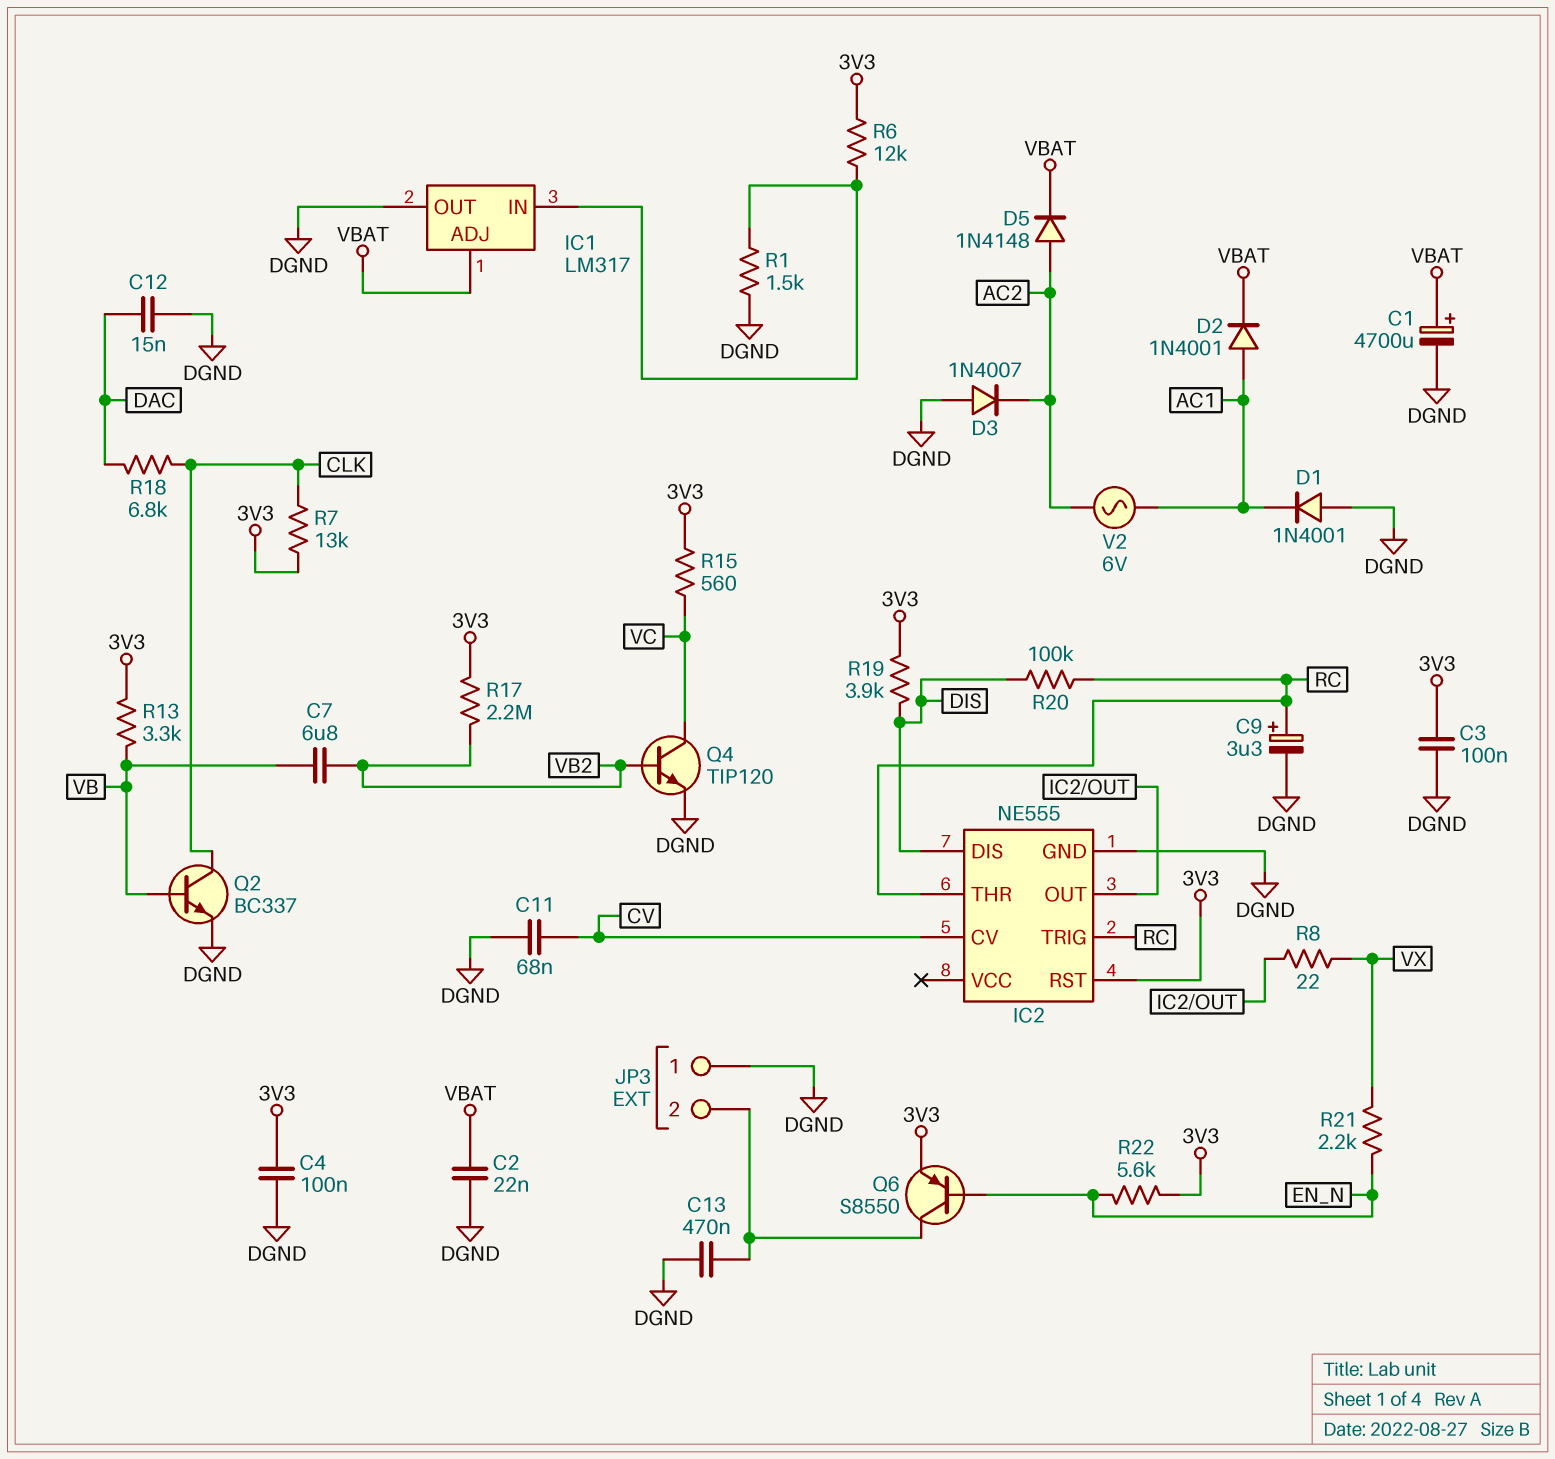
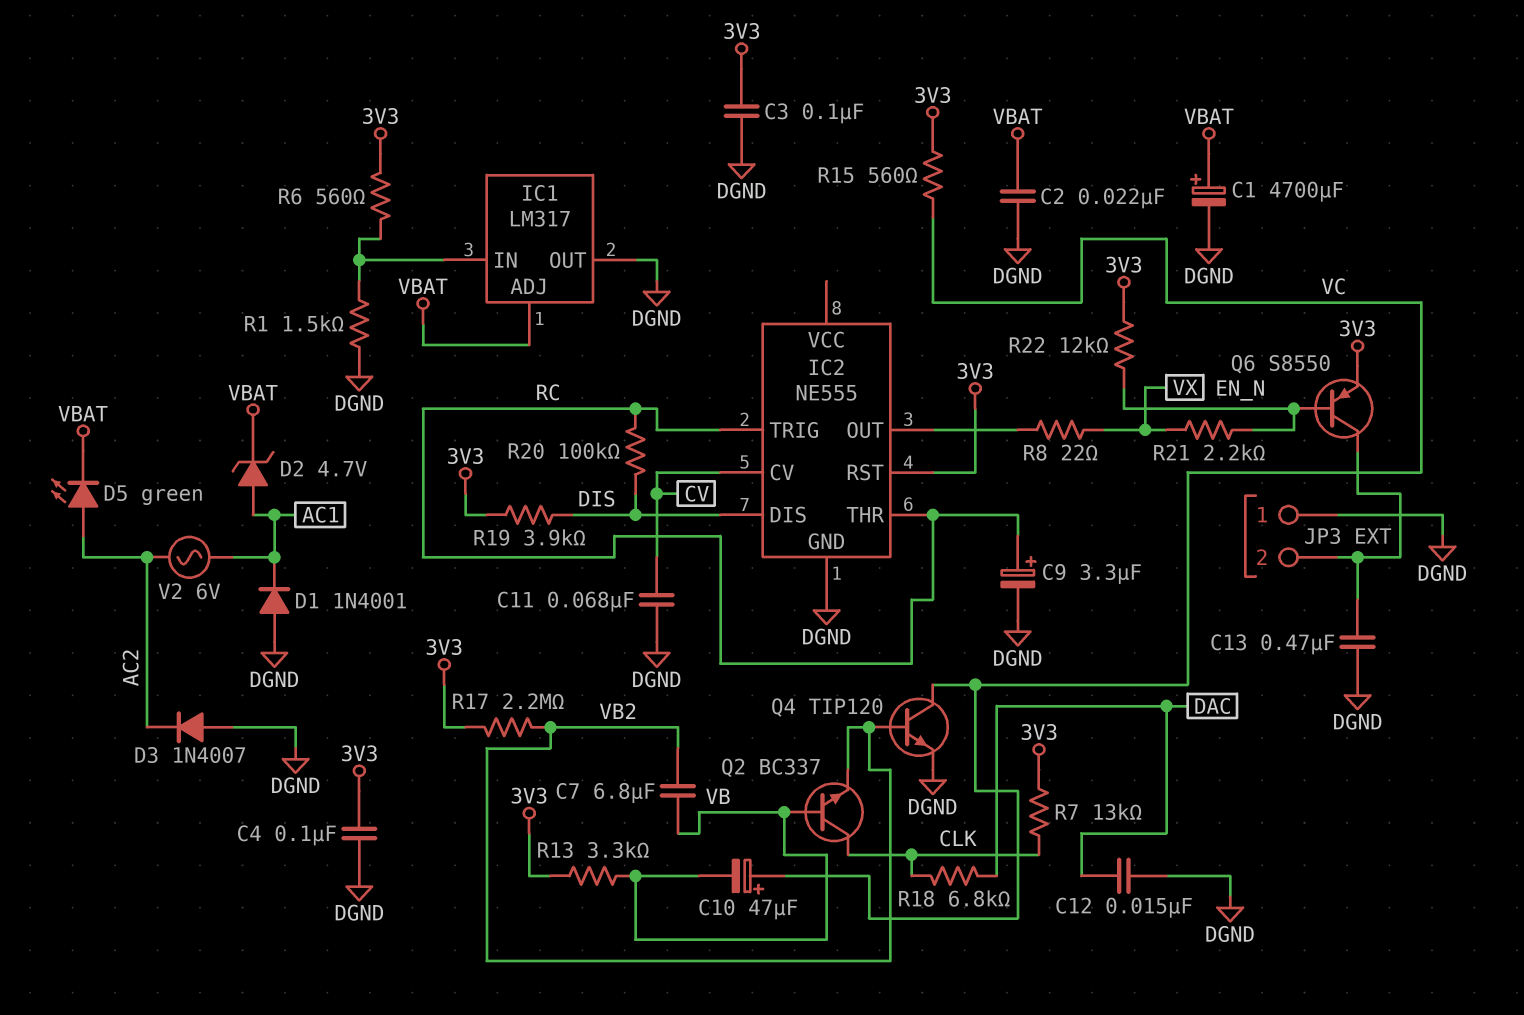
C10: none -> 47uF (plus VC, minus VB)
D2: diode 1N4001 (A AC1, K VBAT) -> zener 4.7V (A AC1, K VBAT)
D5: diode 1N4148 (A AC2, K VBAT) -> LED green (A AC2, K VBAT)
Q2: NPN BC337 (B VB, C CLK, E DGND) -> NPN BC337 (B VB, C CLK, E VB2)
R6: 12k (3V3, IC1/IN) -> 560 (3V3, IC1/IN)
R22: 5.6k (3V3, EN_N) -> 12k (3V3, EN_N)

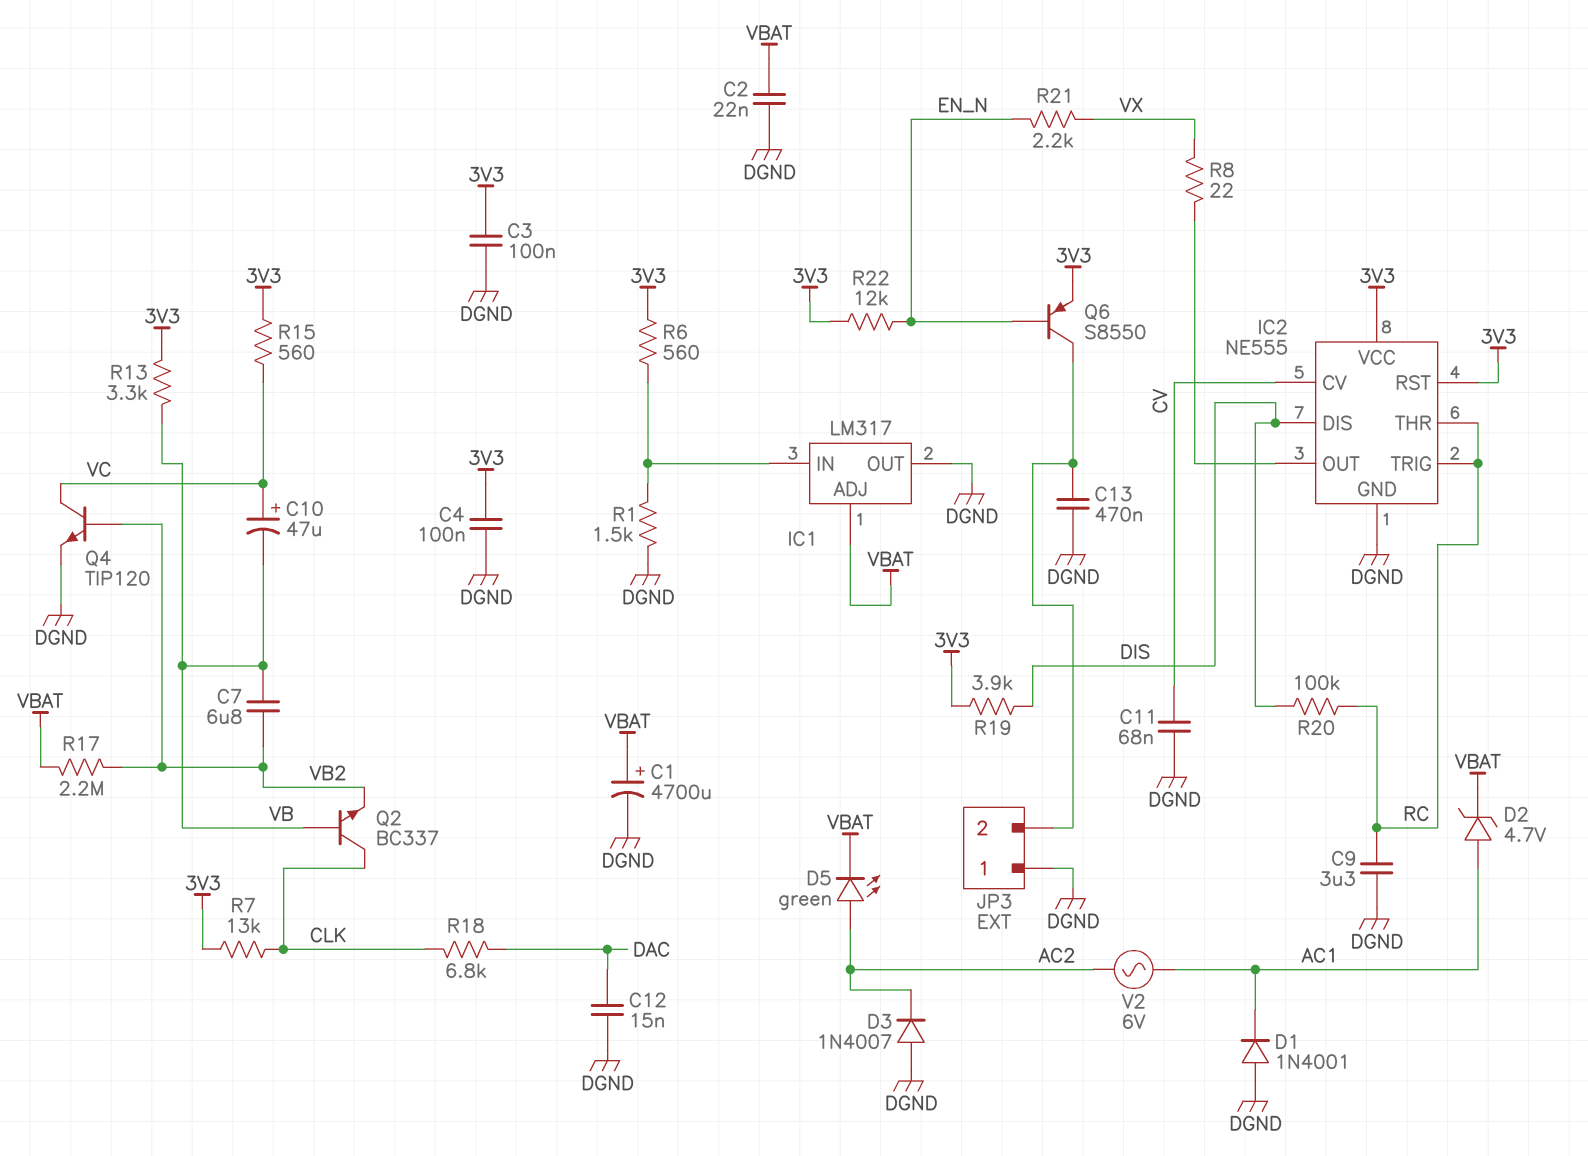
C9: 3.3uF (plus RC, minus DGND) -> 3.3uF (DGND, RC)
IC2 pin VCC: none -> 3V3
R17: 2.2M (3V3, VB2) -> 2.2M (VB2, VBAT)

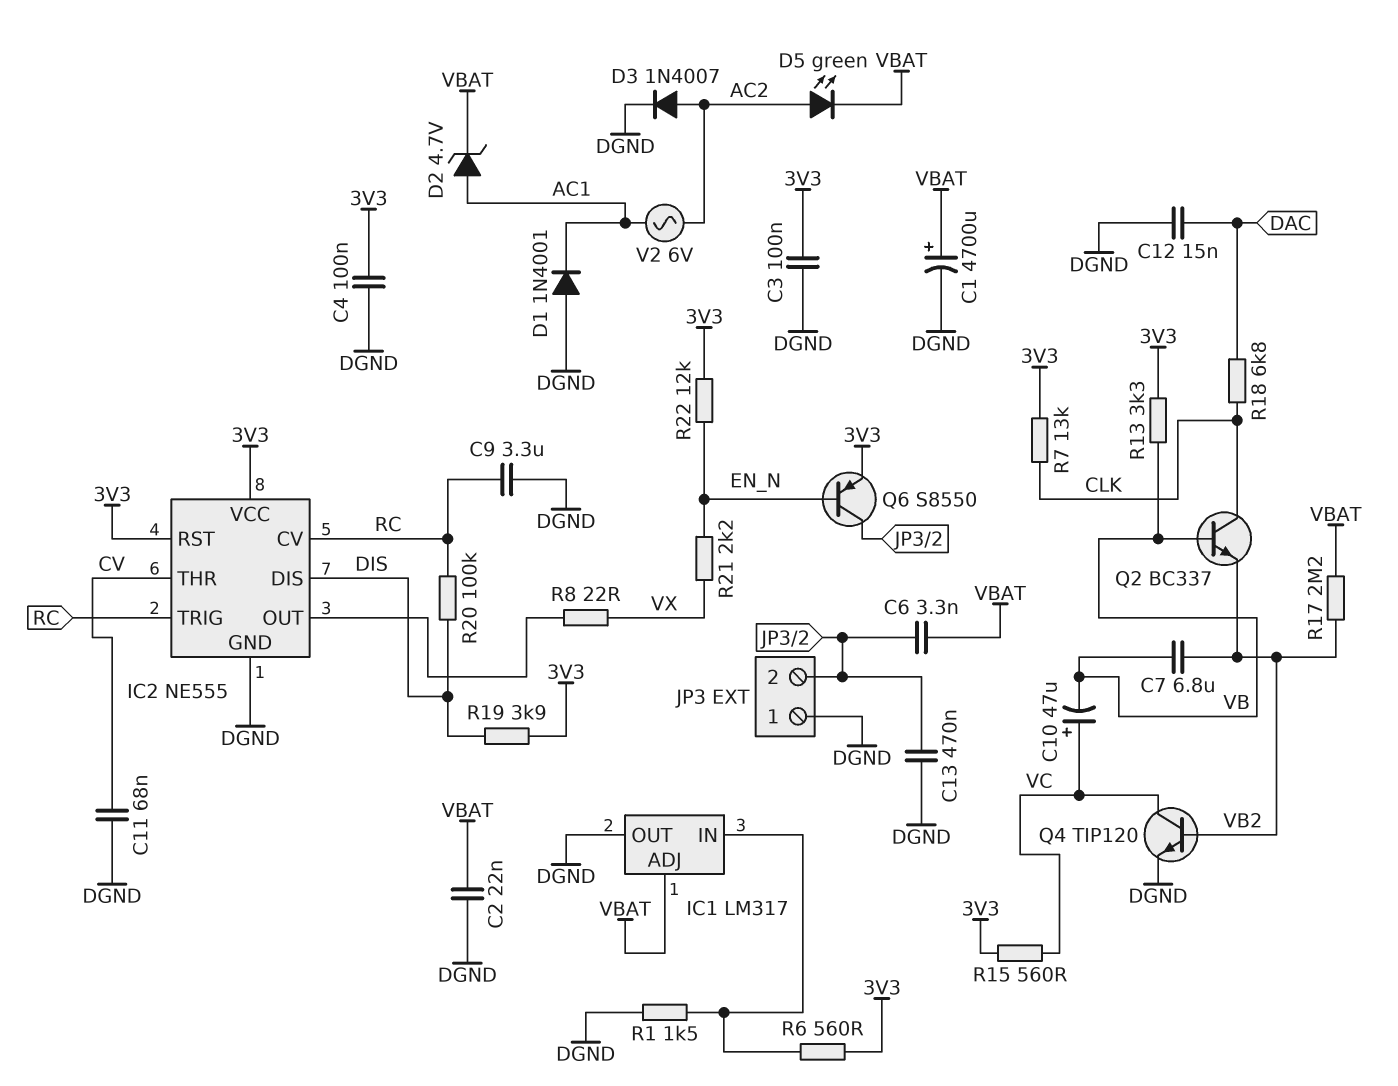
C6: none -> 3.3nF (JP3/2, VBAT)
D3: diode 1N4007 (A DGND, K AC2) -> diode 1N4007 (A AC2, K DGND)
IC2 pin CV: CV -> RC
IC2 pin THR: RC -> CV

